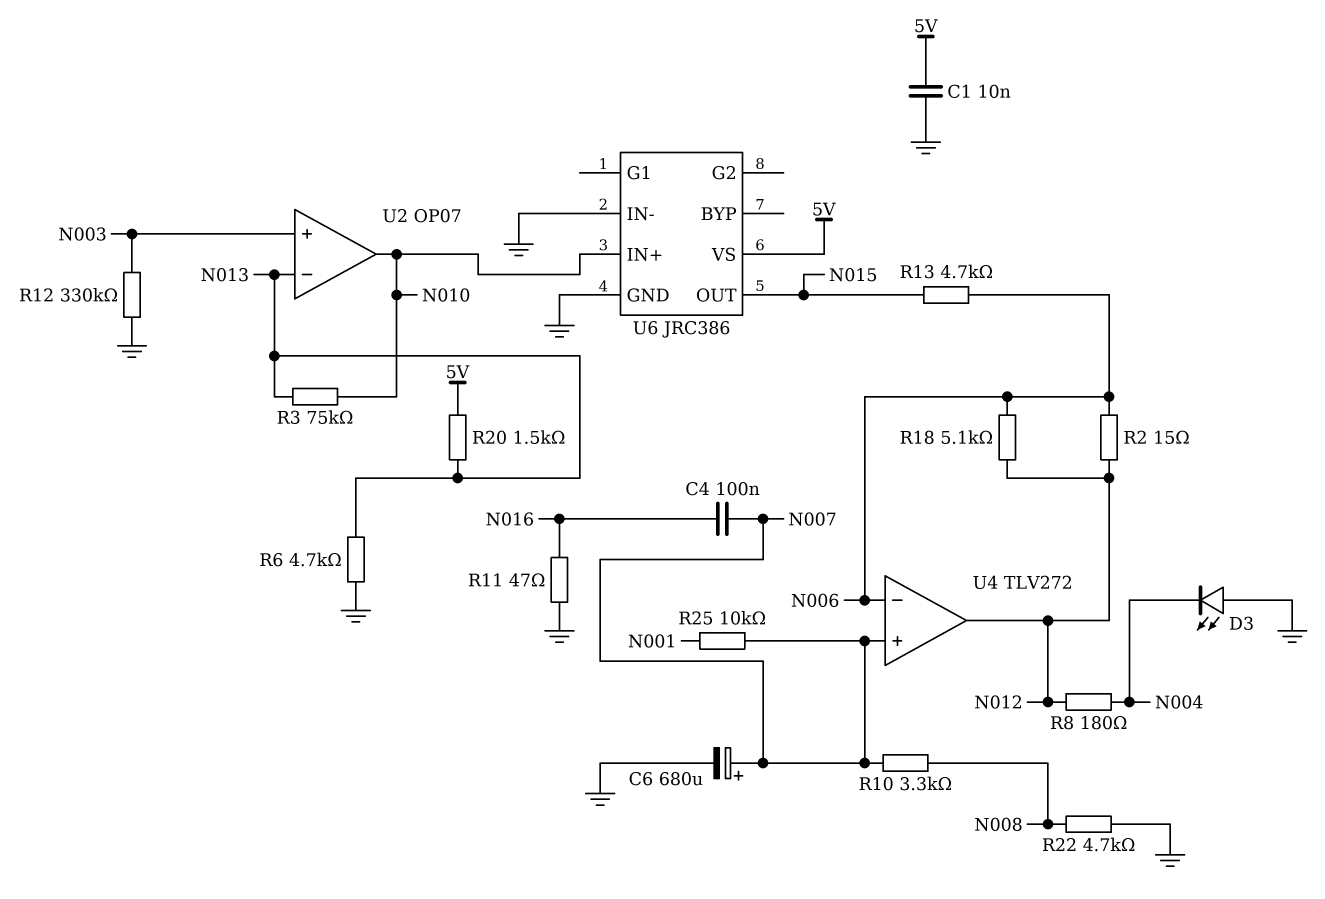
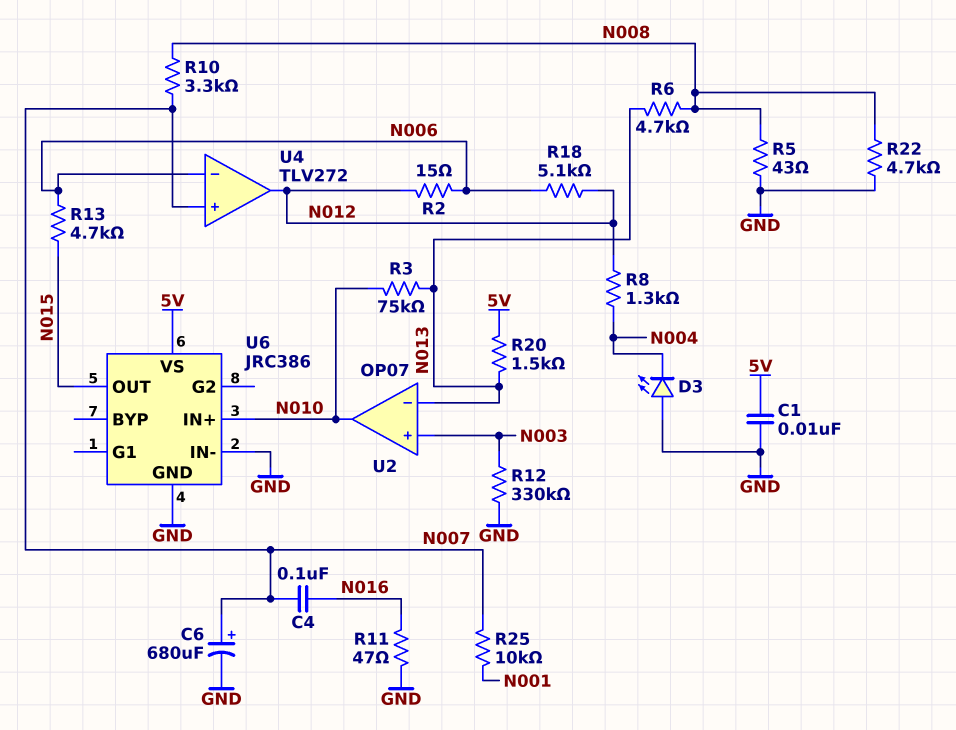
R5: none -> 43 (GND, N008)
R6: 4.7k (GND, N013) -> 4.7k (N008, N013)
R8: 180 (N004, N012) -> 1.3k (N004, N012)

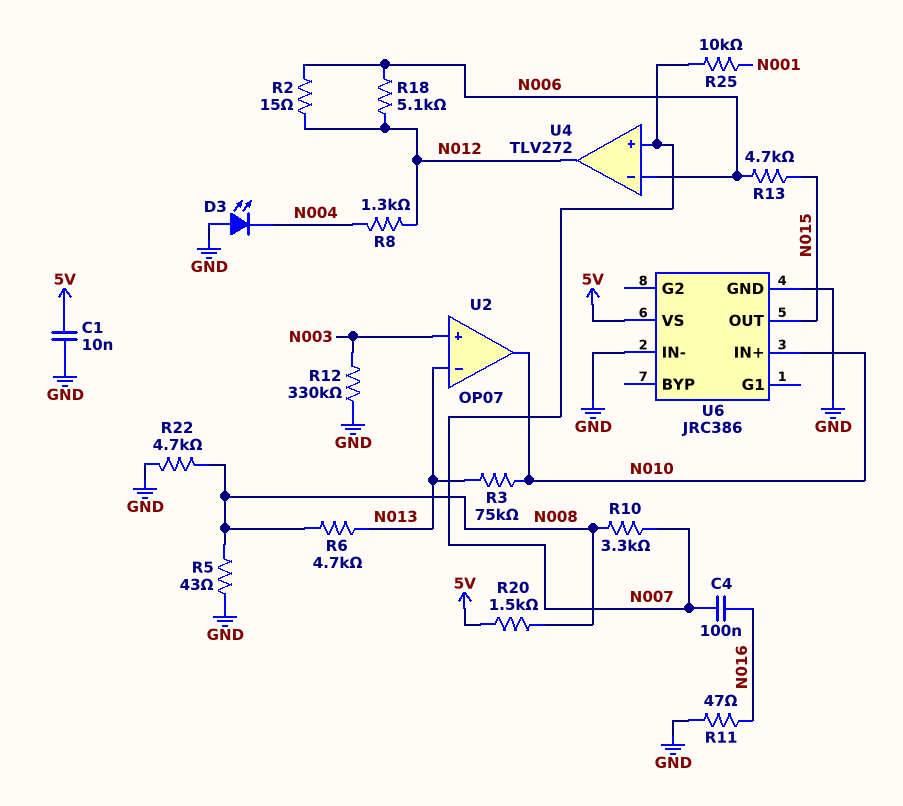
C6: 680uF (plus N007, minus GND) -> none
R20: 1.5k (5V, N013) -> 1.5k (5V, N008)

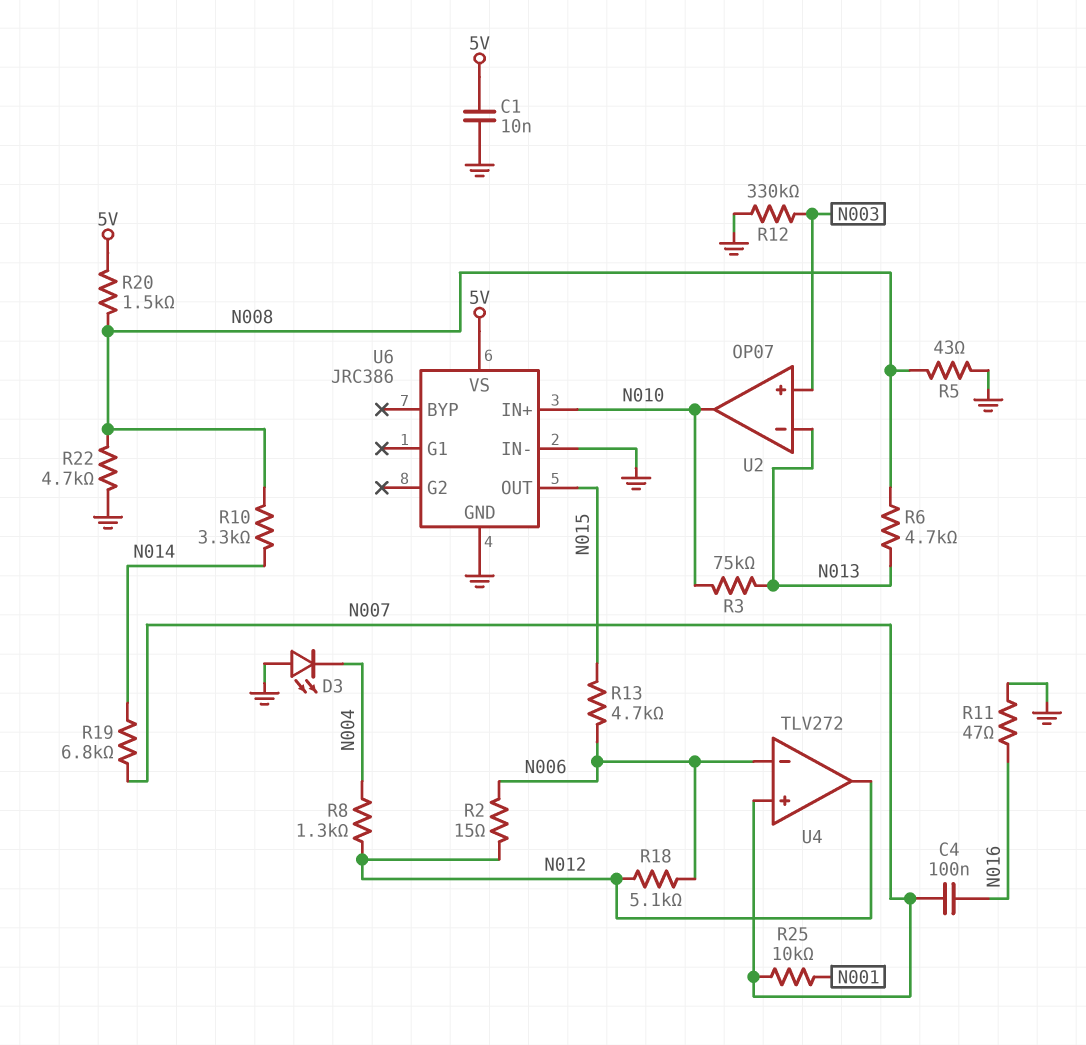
R10: 3.3k (N007, N008) -> 3.3k (N008, N014)
R19: none -> 6.8k (N007, N014)

